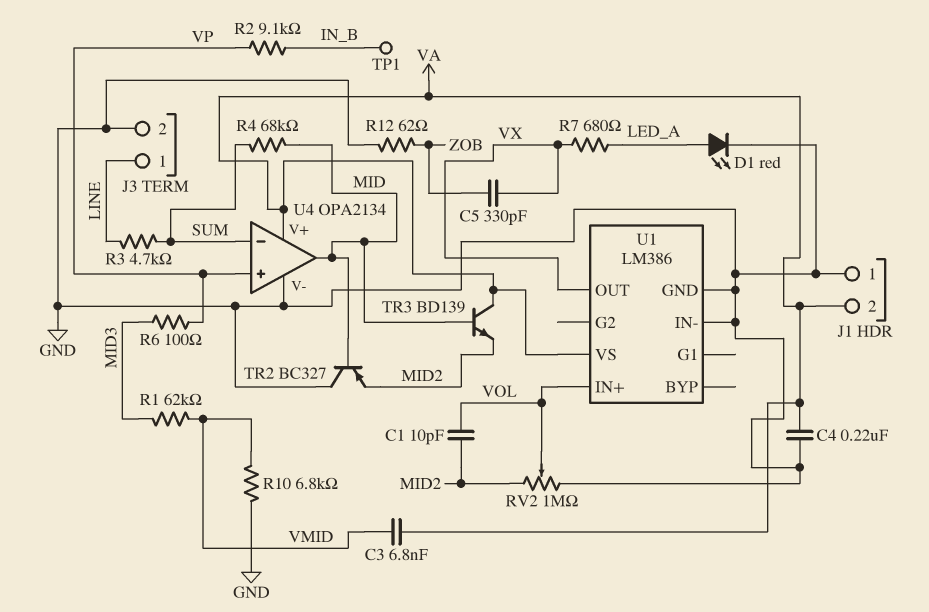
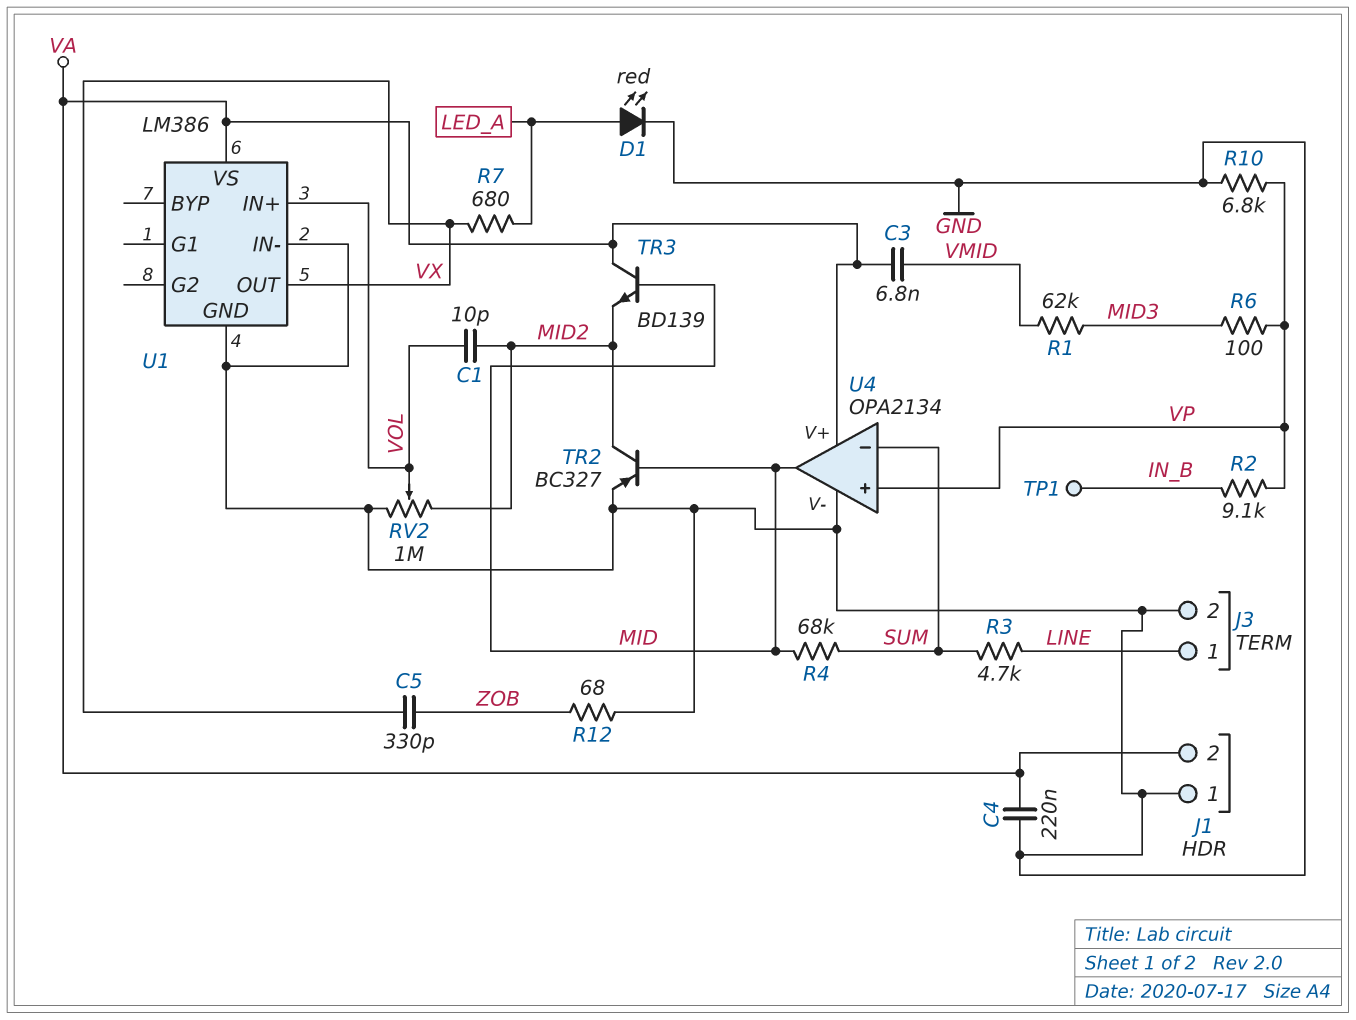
R10: 6.8k (GND, VMID) -> 6.8k (GND, VP)
R12: 62 (GND, ZOB) -> 68 (GND, ZOB)
TR2: PNP BC327 (B MID, C GND, E MID2) -> PNP BC327 (B MID, C MID2, E GND)

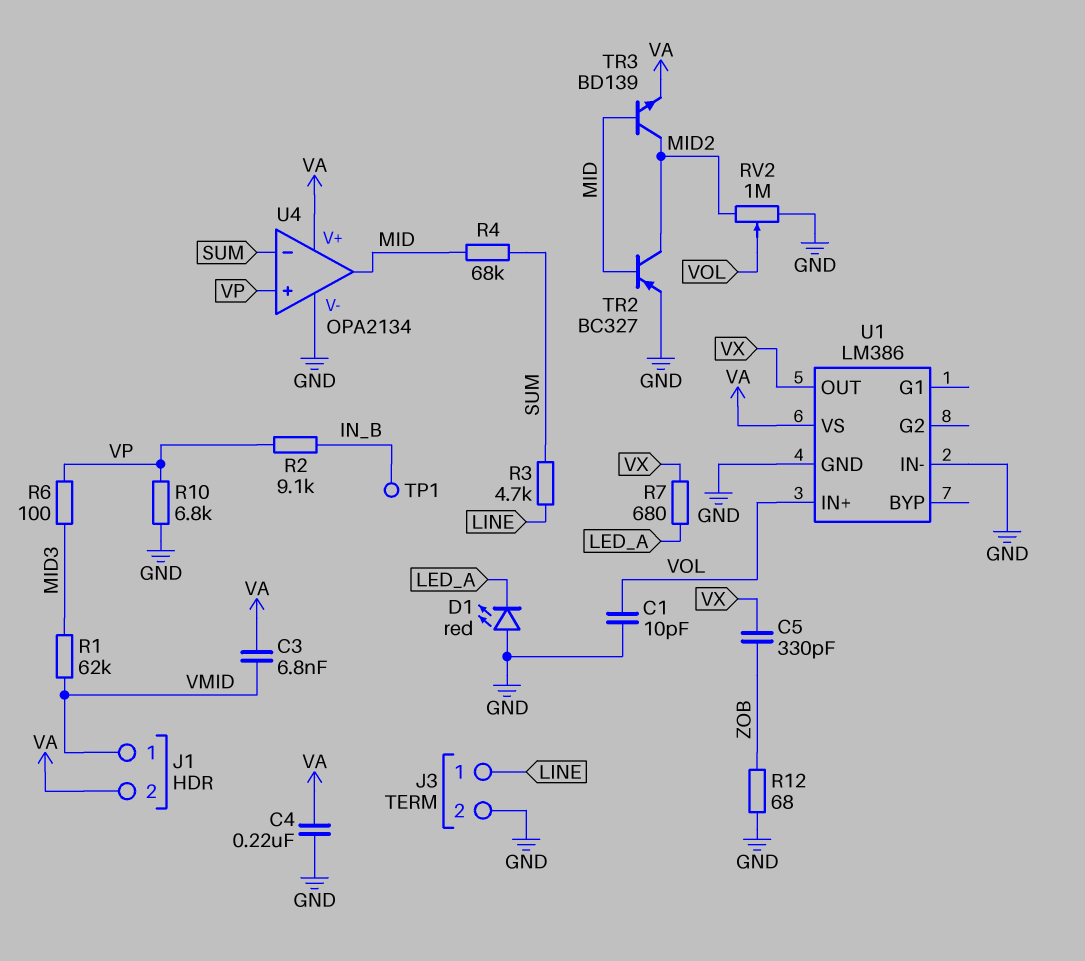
C1: 10pF (MID2, VOL) -> 10pF (GND, VOL)
D1: LED red (A LED_A, K GND) -> LED red (A GND, K LED_A)
J1 pin 1: GND -> VMID
TR3: NPN BD139 (B MID, C VA, E MID2) -> NPN BD139 (B MID, C MID2, E VA)

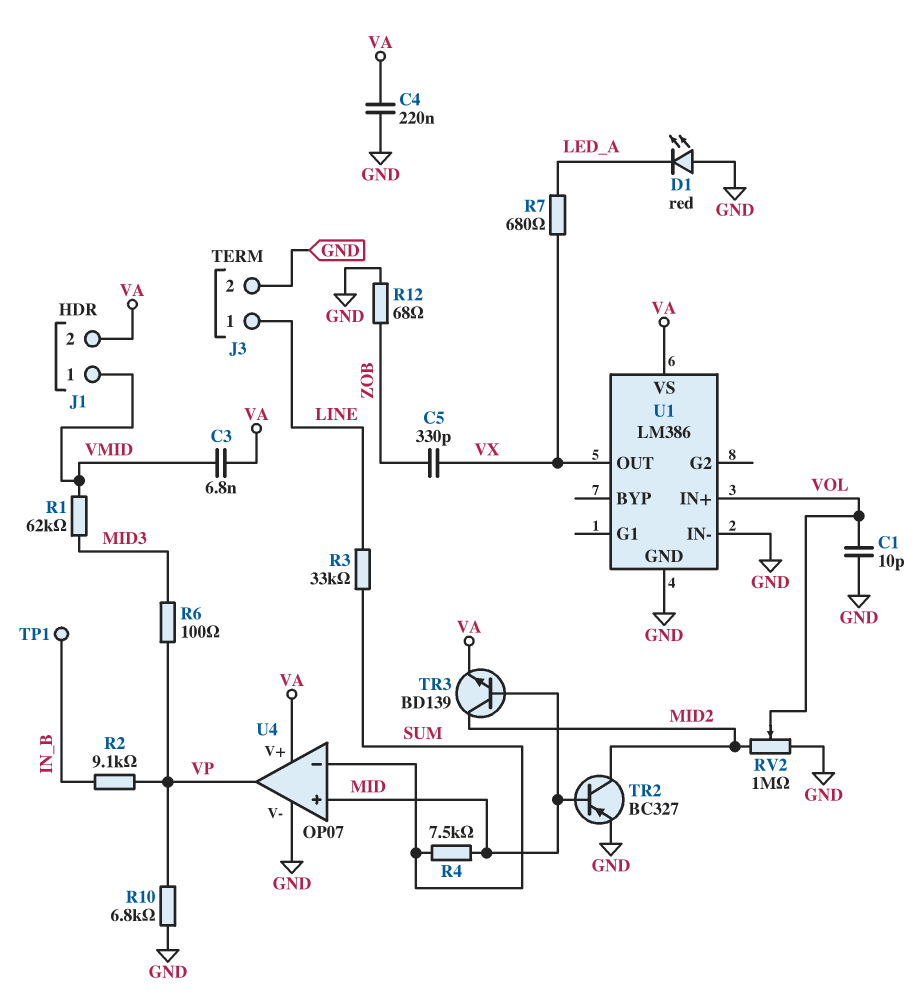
R3: 4.7k (LINE, SUM) -> 33k (LINE, SUM)
R4: 68k (MID, SUM) -> 7.5k (MID, SUM)
U4: OPA2134 -> OP07
U4 pin in+: VP -> MID
U4 pin out: MID -> VP

